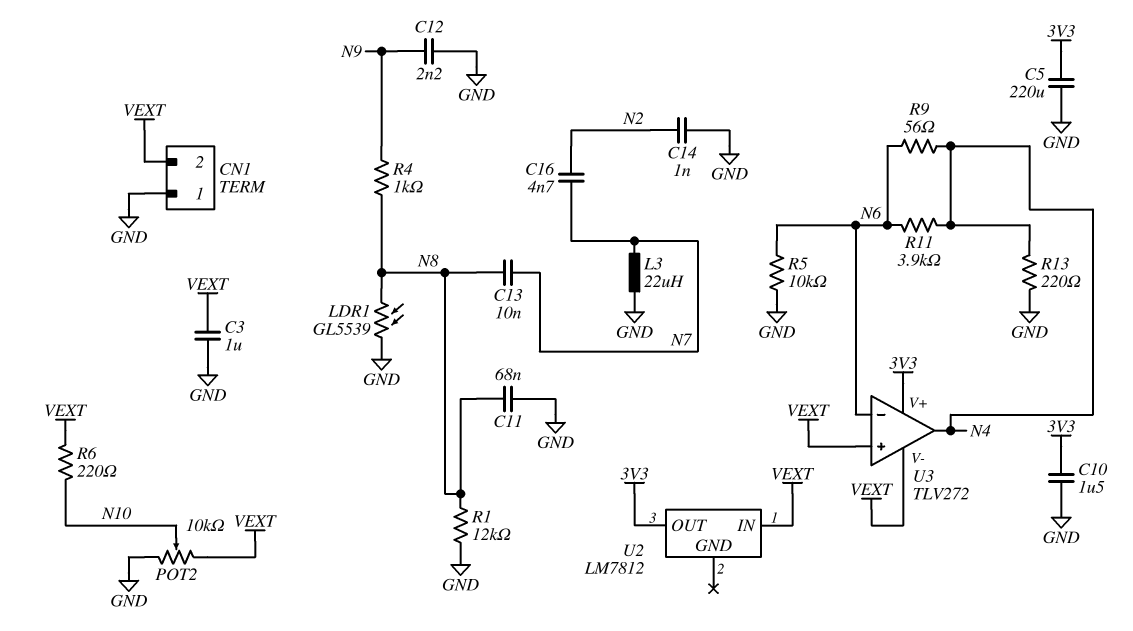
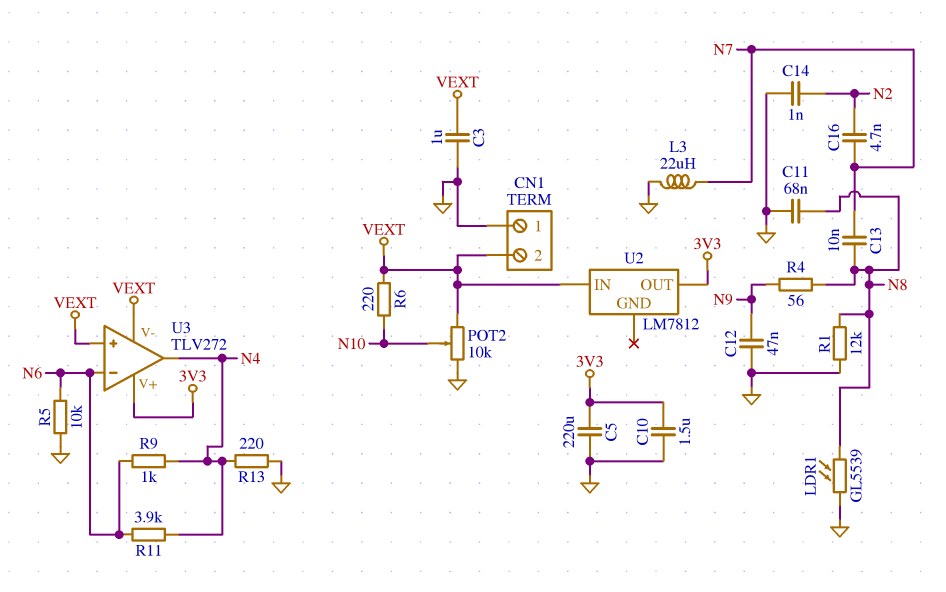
C12: 2.2nF (GND, N9) -> 47nF (GND, N9)
R4: 1k (N8, N9) -> 56 (N8, N9)
R9: 56 (N4, N6) -> 1k (N4, N6)

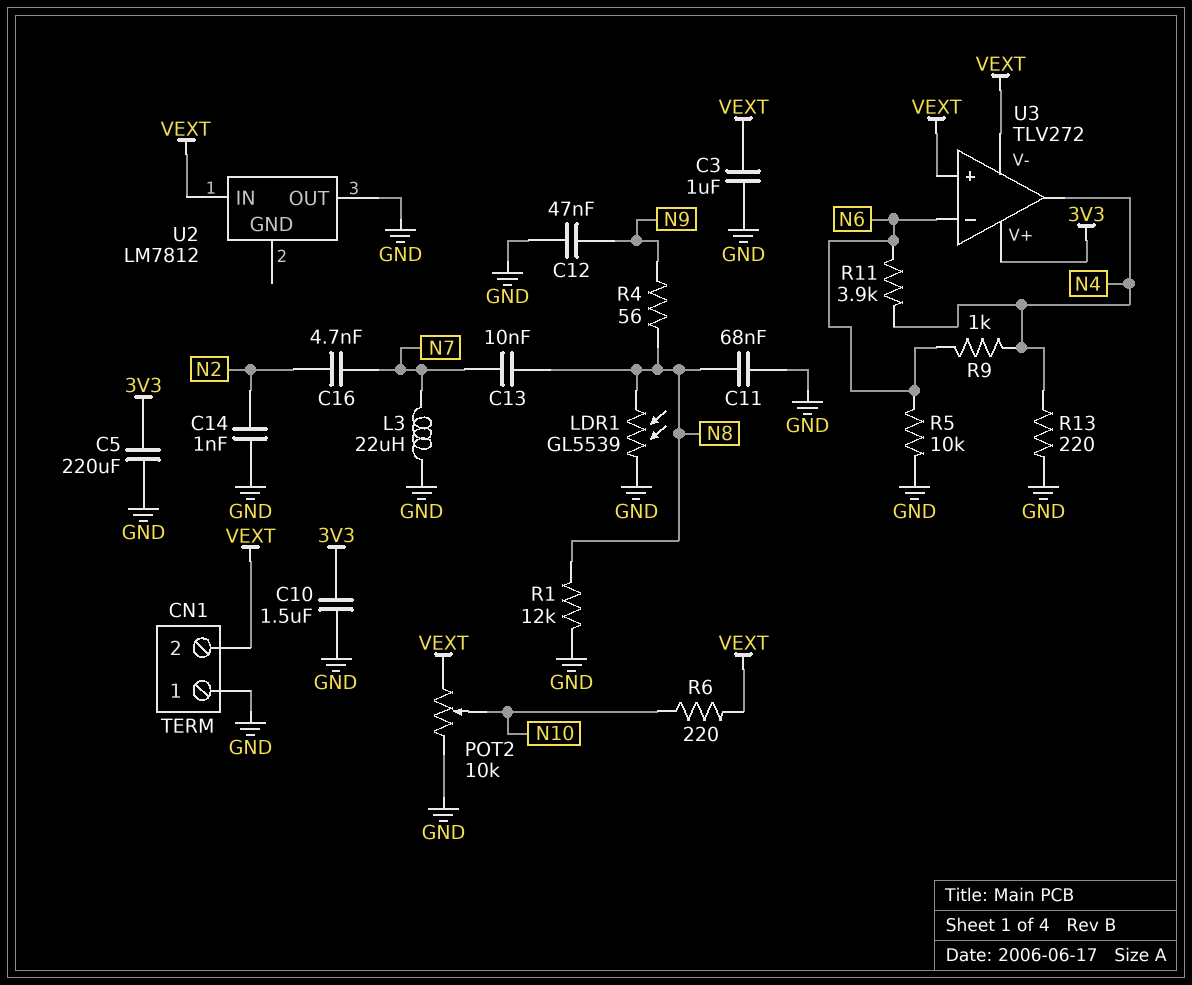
U2 pin OUT: 3V3 -> GND

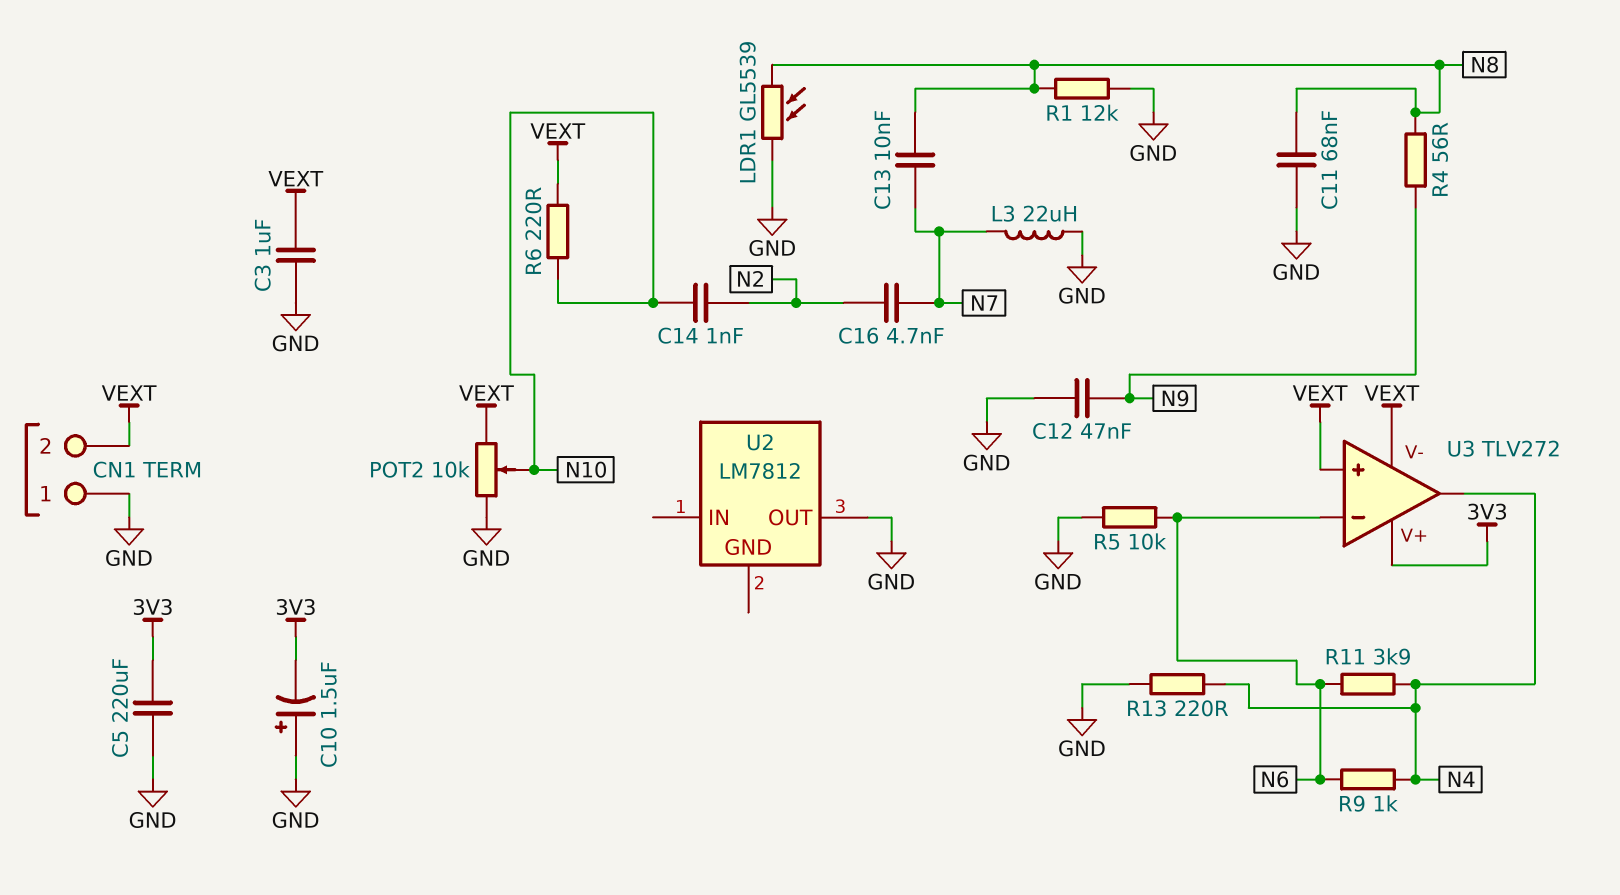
C10: 1.5uF (3V3, GND) -> 1.5uF (plus GND, minus 3V3)
C14: 1nF (GND, N2) -> 1nF (N2, N10)
U2 pin IN: VEXT -> none

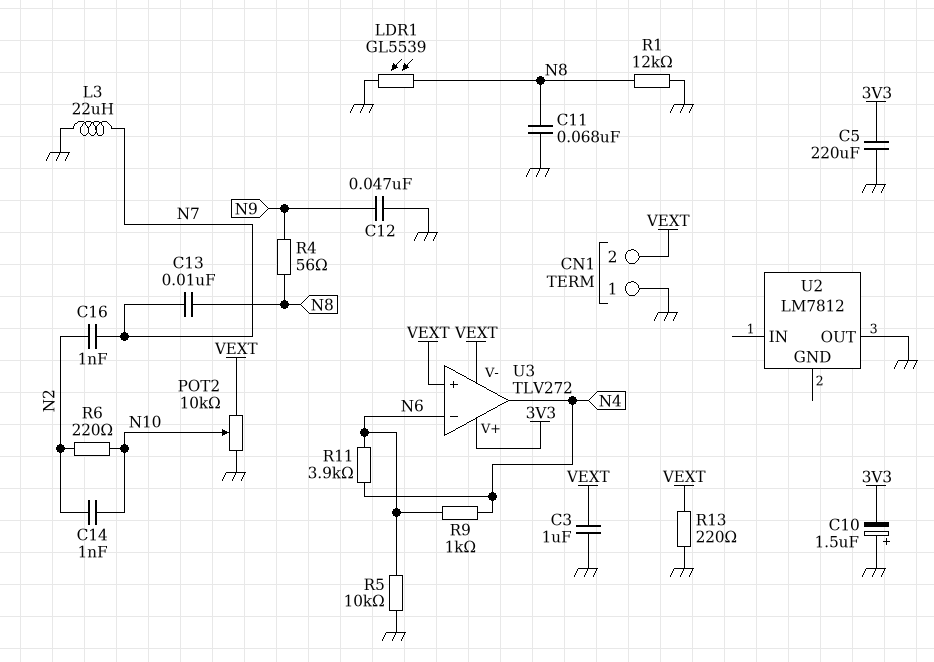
C16: 4.7nF (N2, N7) -> 1nF (N2, N7)
R6: 220 (N10, VEXT) -> 220 (N2, N10)
R13: 220 (GND, N4) -> 220 (GND, VEXT)

